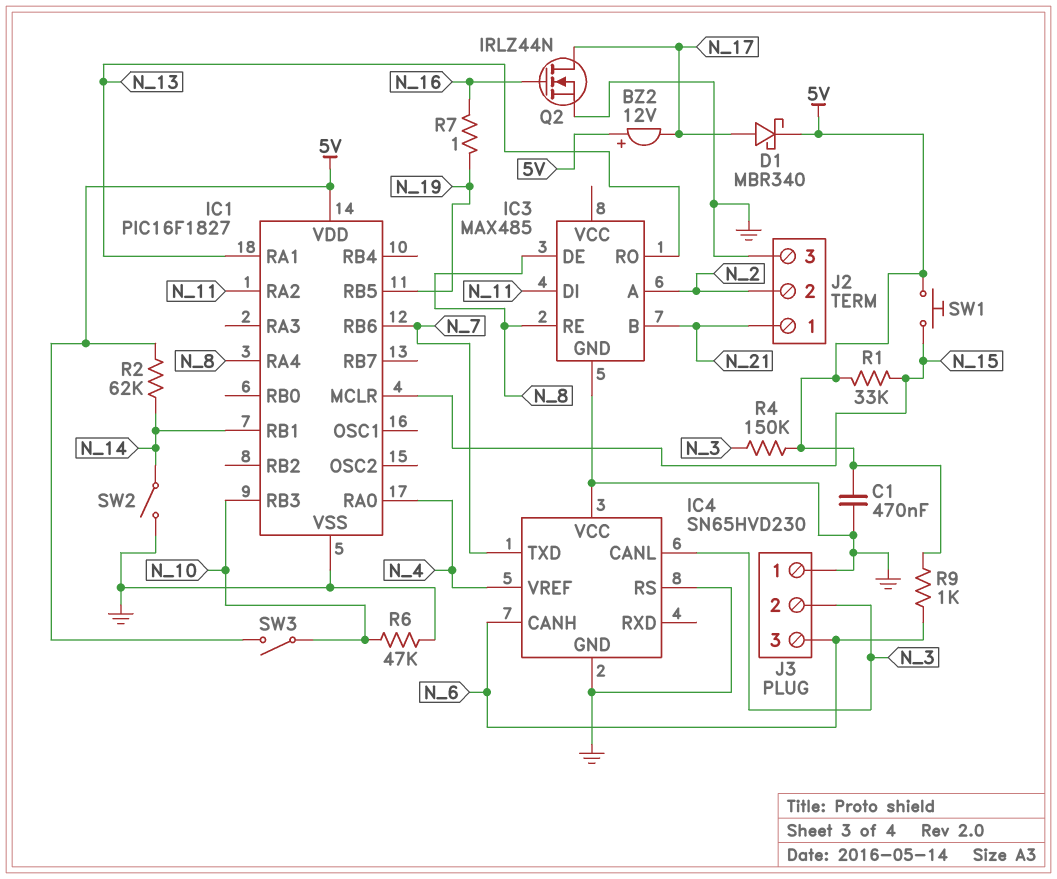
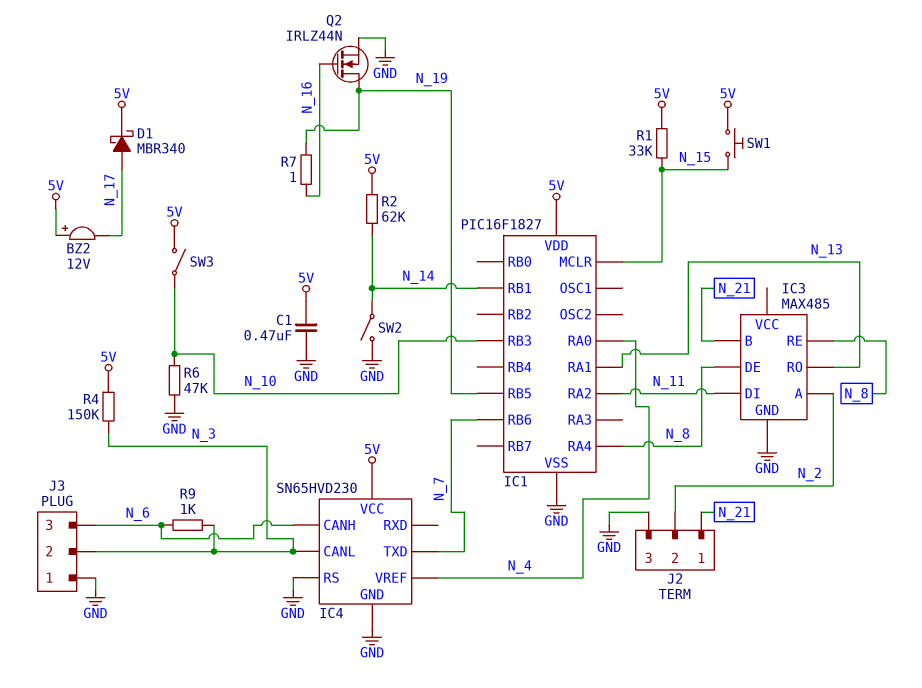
IC4 pin VCC: GND -> 5V
Q2: NMOS IRLZ44N (G N_16, D N_17, S GND) -> NMOS IRLZ44N (G N_16, D N_19, S GND)
R9: 1k (5V, N_6) -> 1k (N_3, N_6)

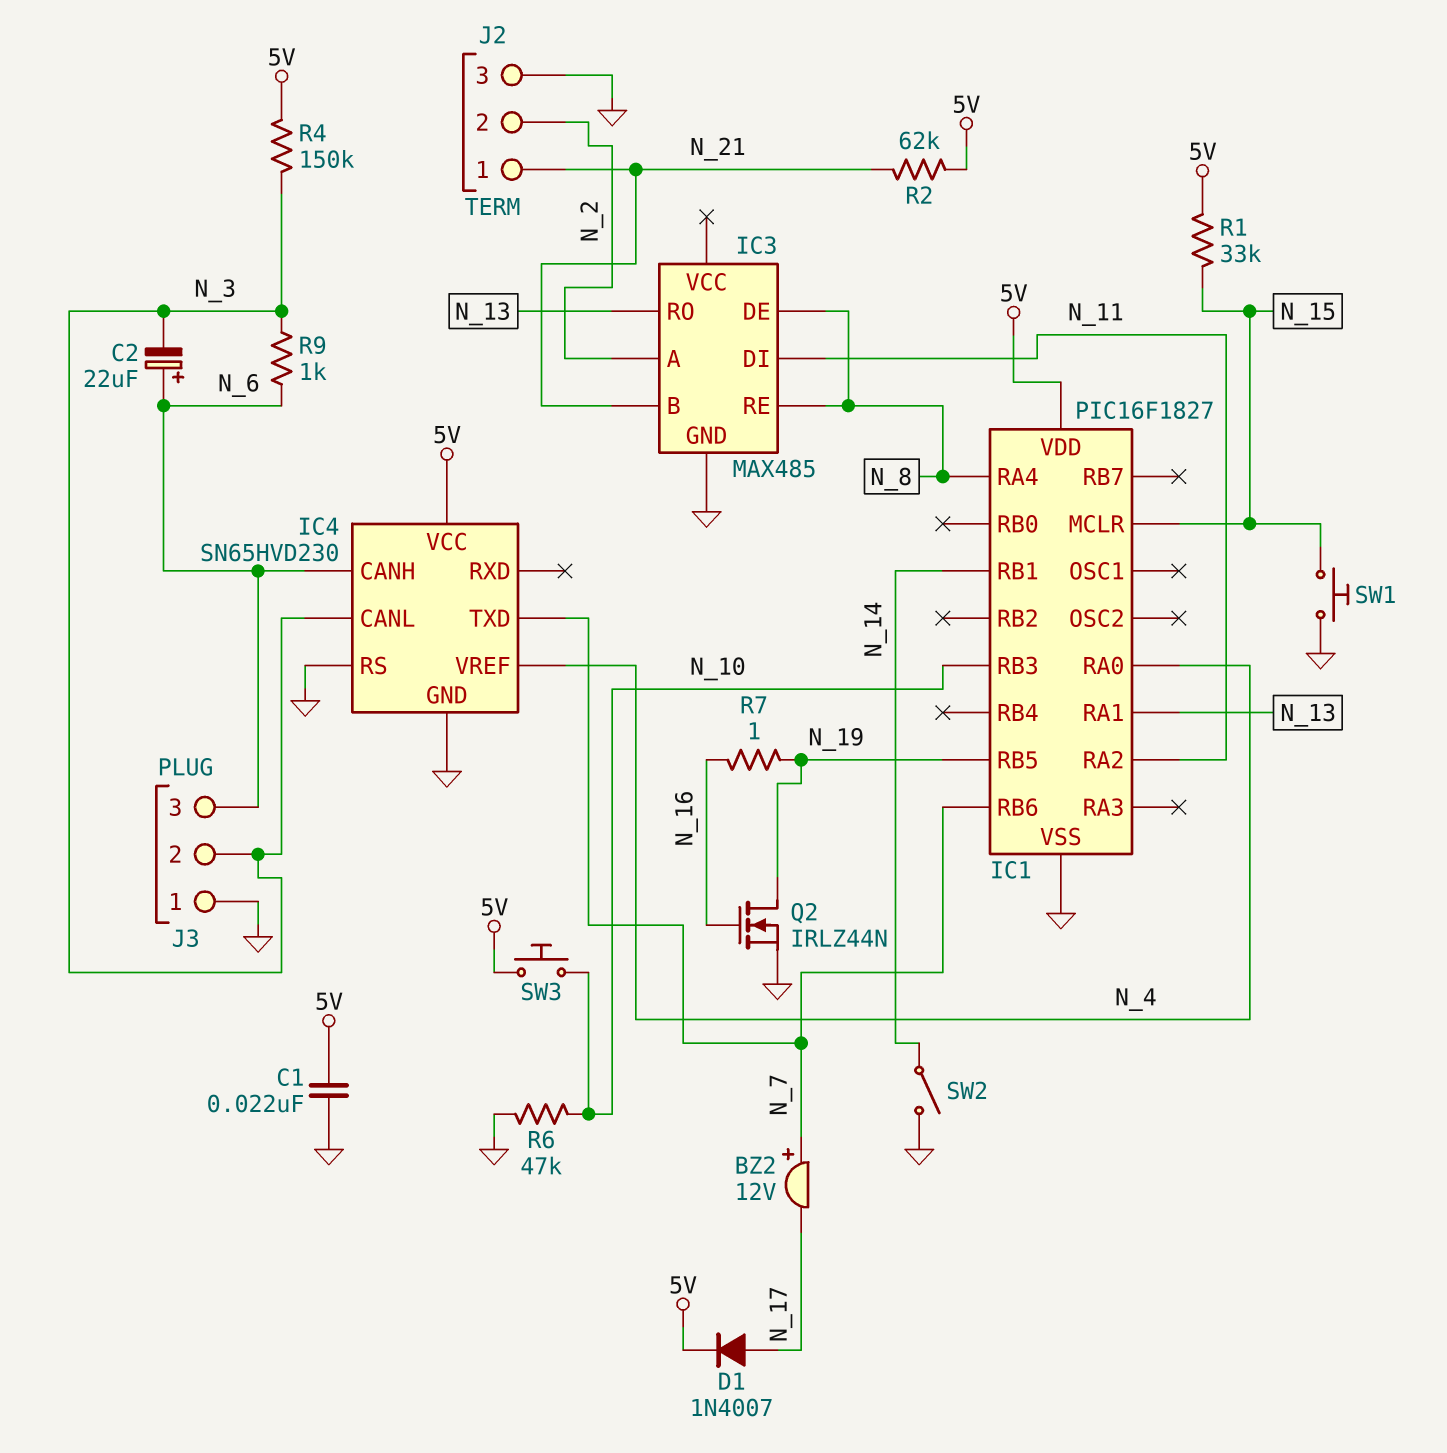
BZ2: buzzer 12V (plus 5V, minus N_17) -> buzzer 12V (plus N_7, minus N_17)
C1: 470nF (5V, GND) -> 22nF (5V, GND)
C2: none -> 22uF (plus N_6, minus N_3)
D1: schottky MBR340 (A N_17, K 5V) -> diode 1N4007 (A N_17, K 5V)
R2: 62k (5V, N_14) -> 62k (5V, N_21)
SW1: button (5V, N_15) -> button (GND, N_15)
SW3: switch (5V, N_10) -> button (5V, N_10)

